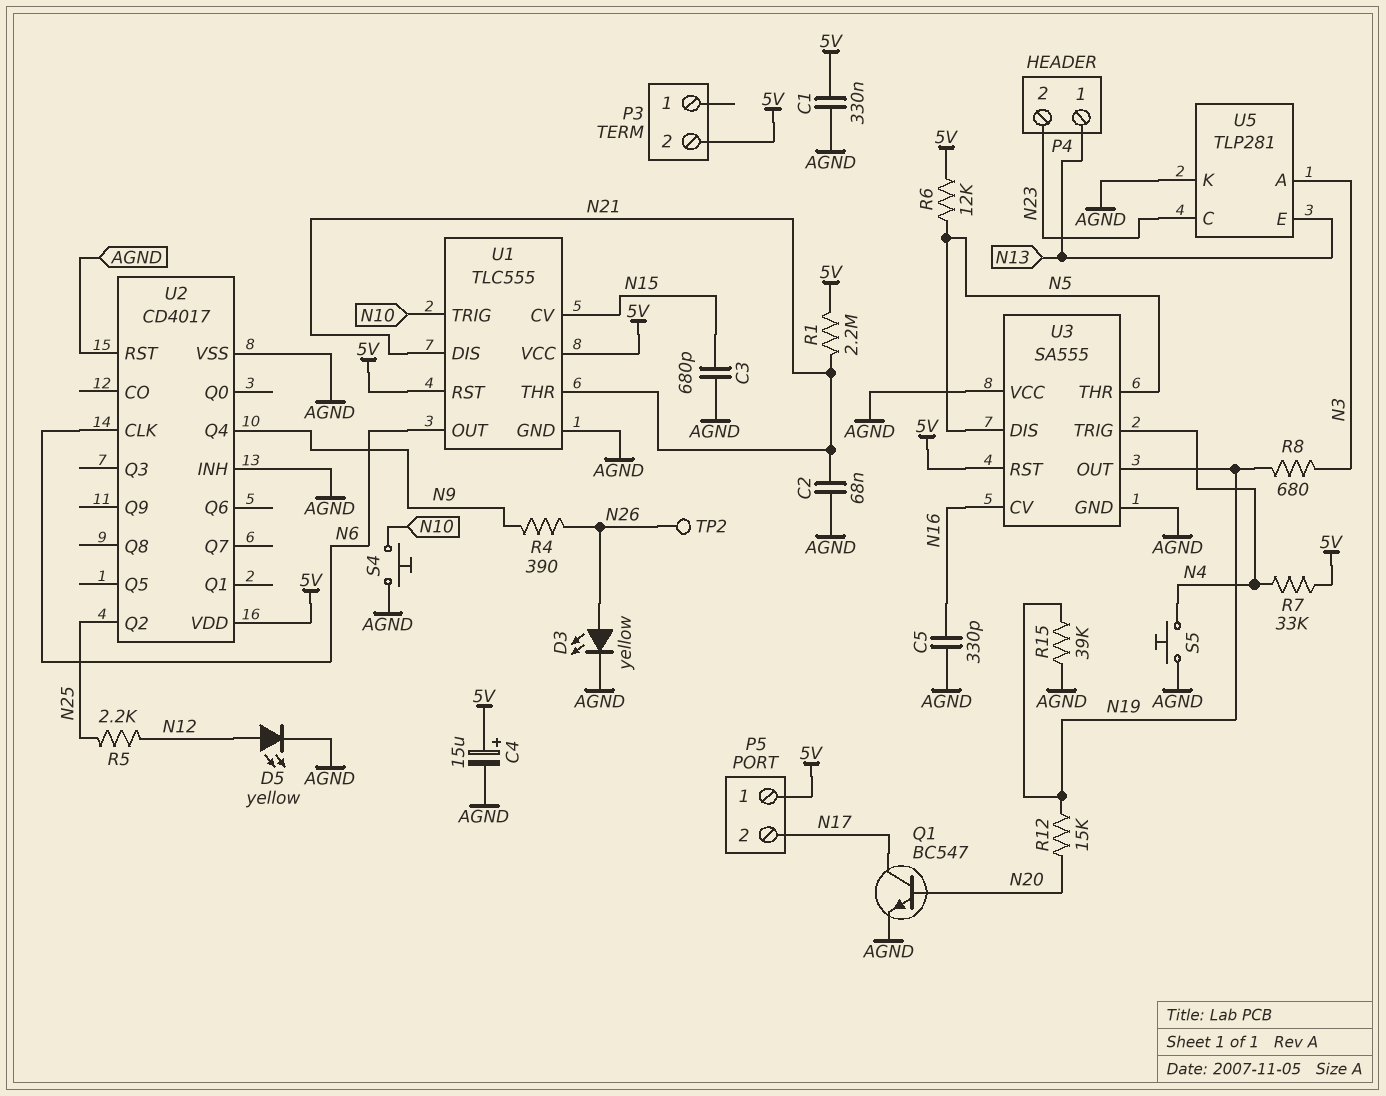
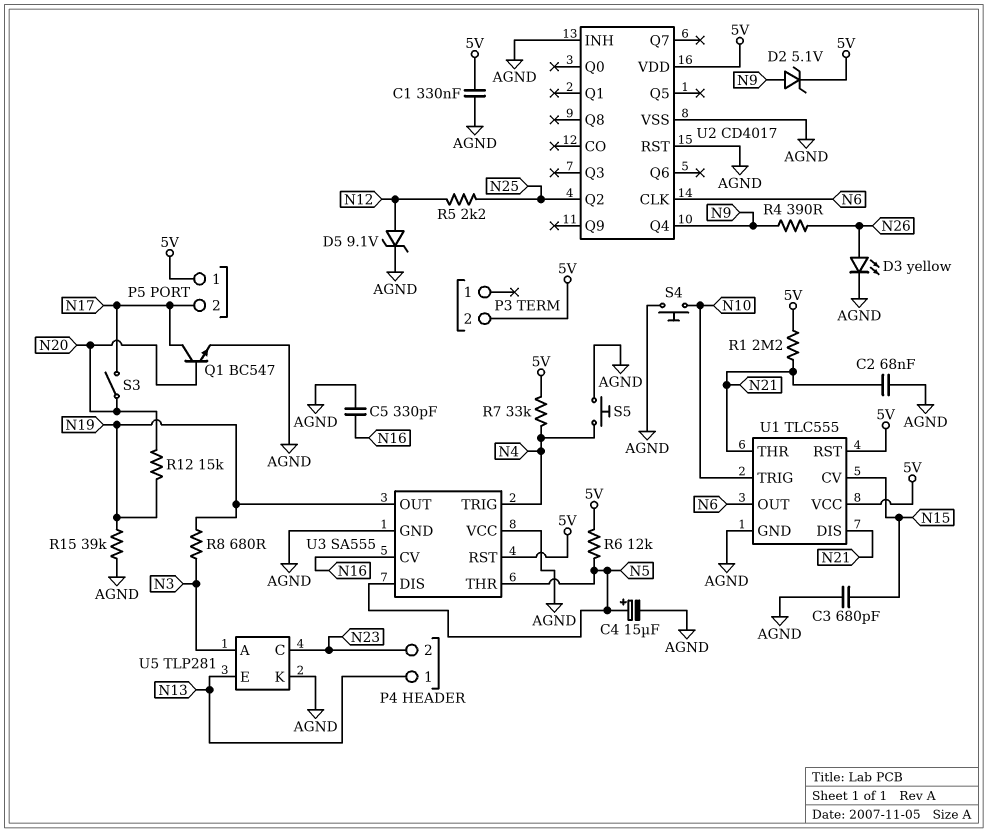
C4: 15uF (plus 5V, minus AGND) -> 15uF (plus N5, minus AGND)
D2: none -> zener 5.1V (A N9, K 5V)
D5: LED yellow (A N12, K AGND) -> zener 9.1V (A N12, K AGND)
S3: none -> switch (N17, N20)
TP2: test point (N26) -> none

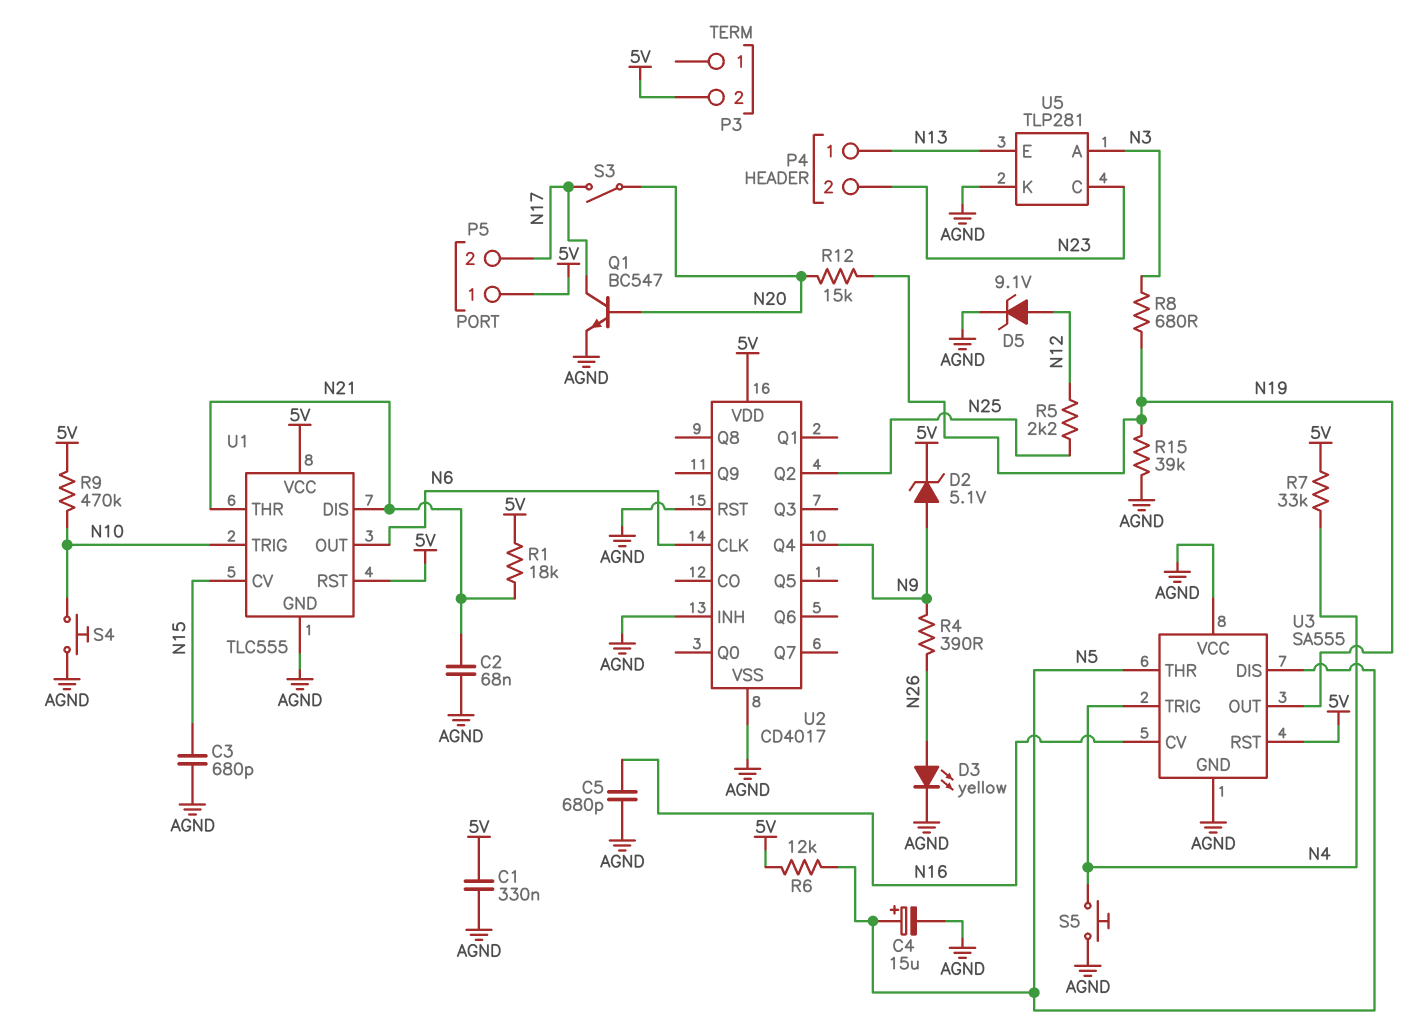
C5: 330pF (AGND, N16) -> 680pF (AGND, N16)
R1: 2.2M (5V, N21) -> 18k (5V, N21)
R9: none -> 470k (5V, N10)

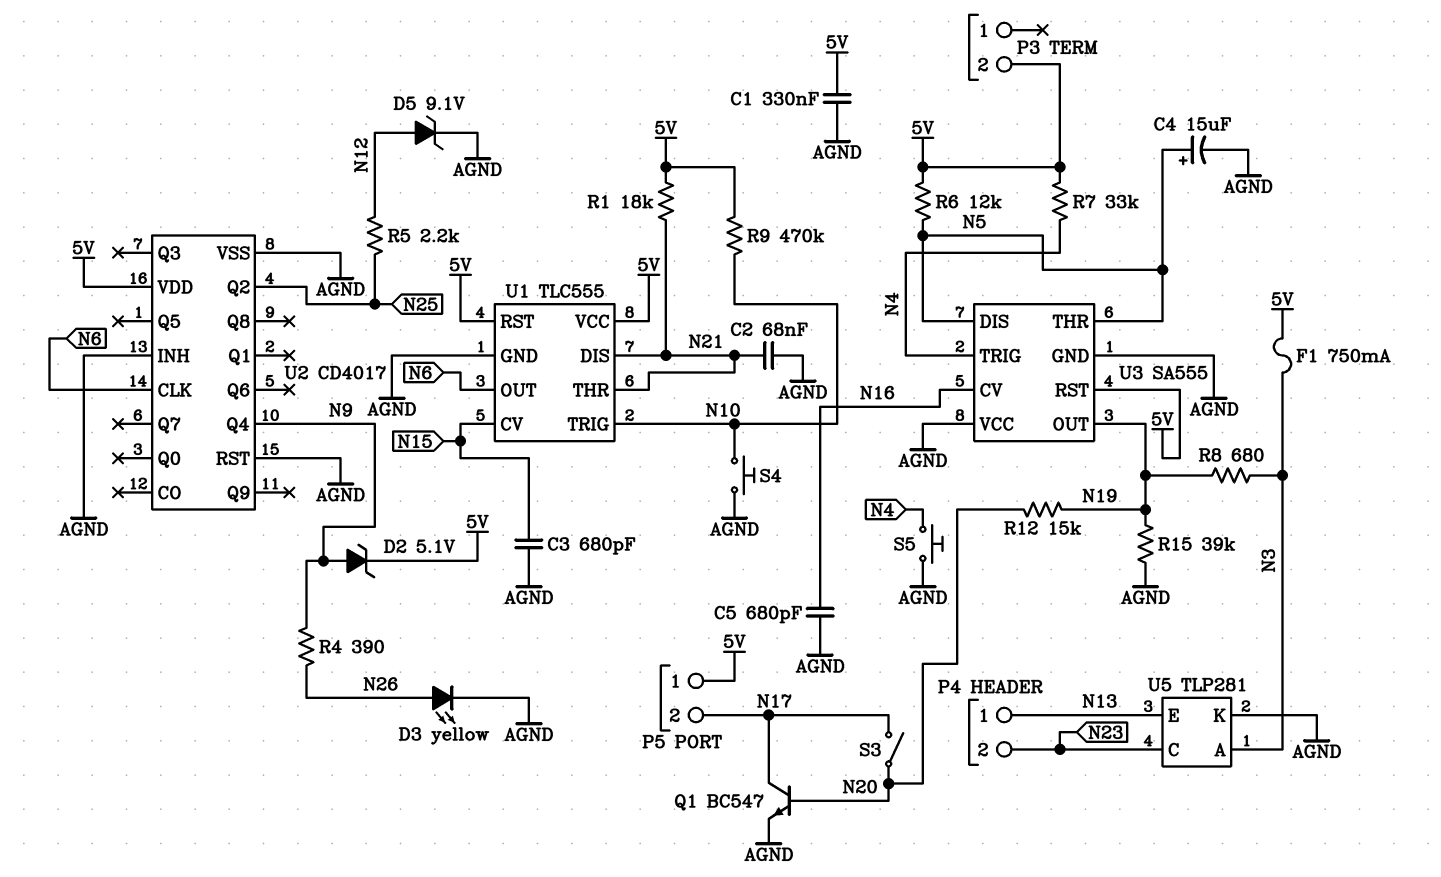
F1: none -> 750mA (5V, N3)

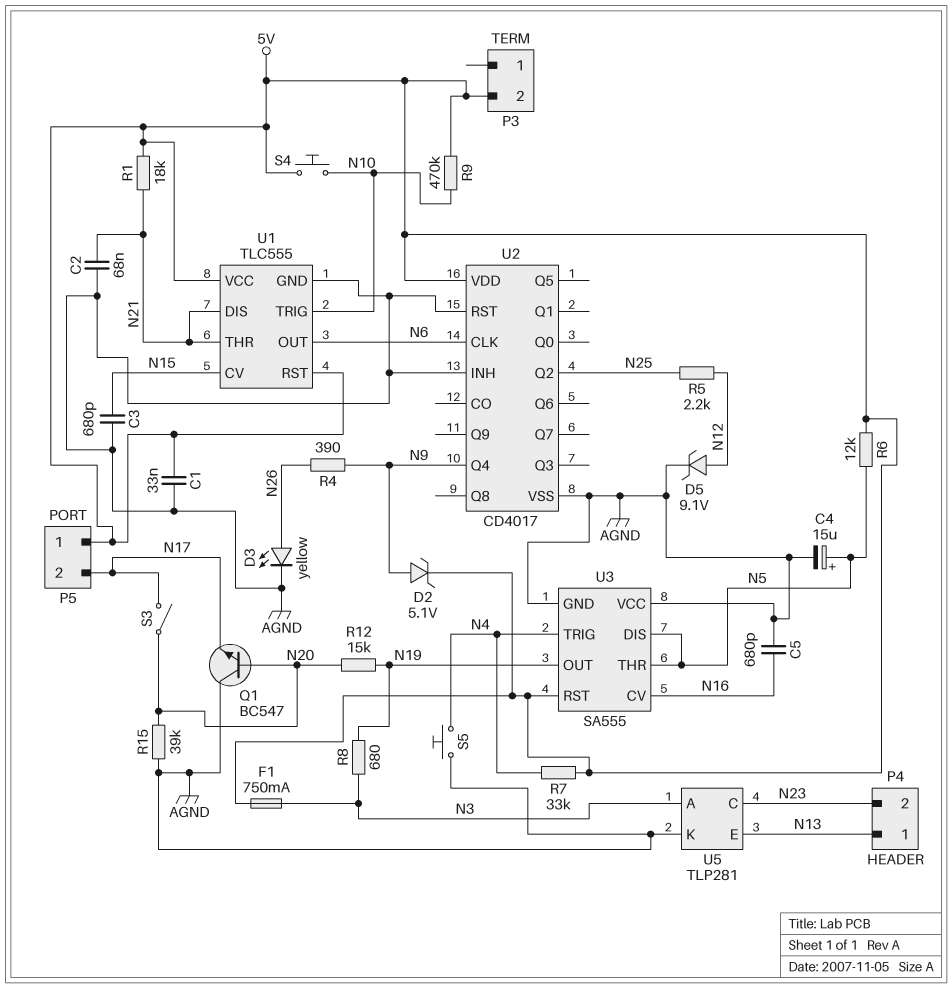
C1: 330nF (5V, AGND) -> 33nF (5V, AGND)
Q1: NPN BC547 (B N20, C N17, E AGND) -> NPN BC547 (B N20, C AGND, E N17)
R15: 39k (AGND, N19) -> 39k (AGND, N20)
S4: button (AGND, N10) -> button (5V, N10)

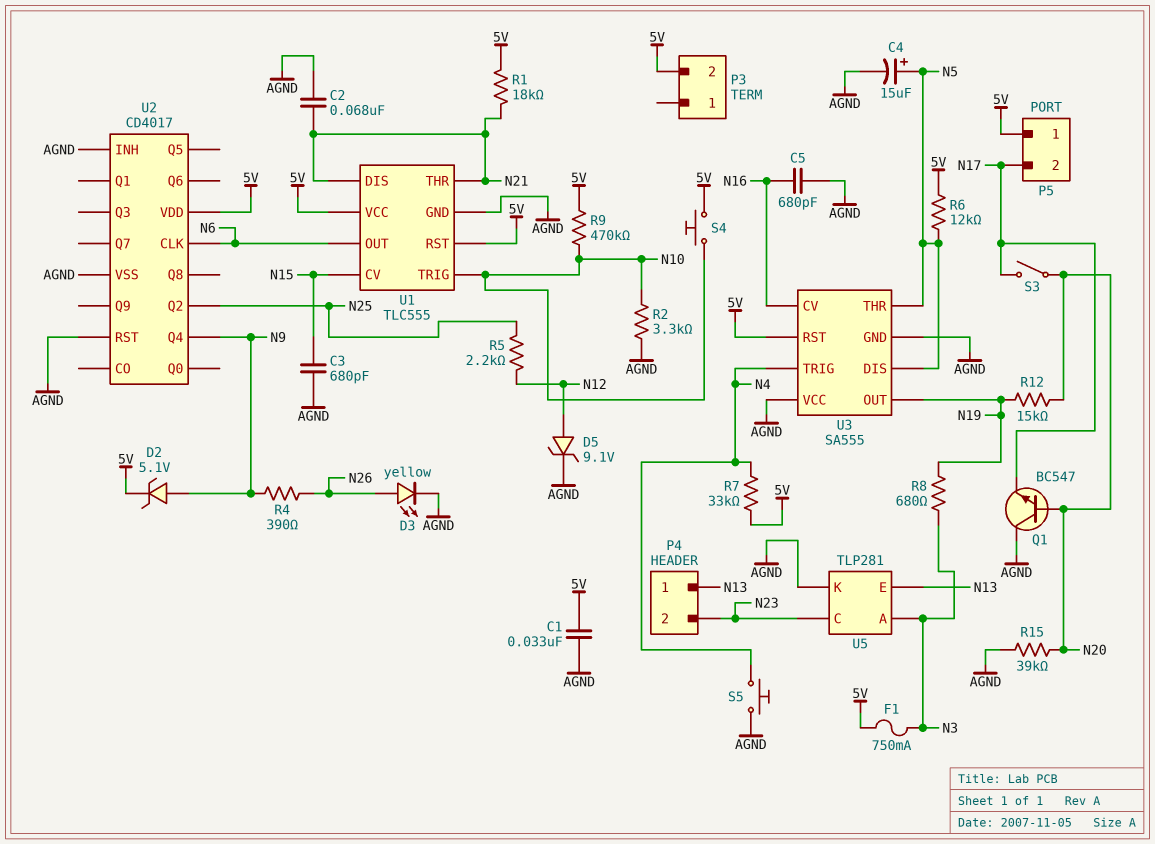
R2: none -> 3.3k (AGND, N10)

